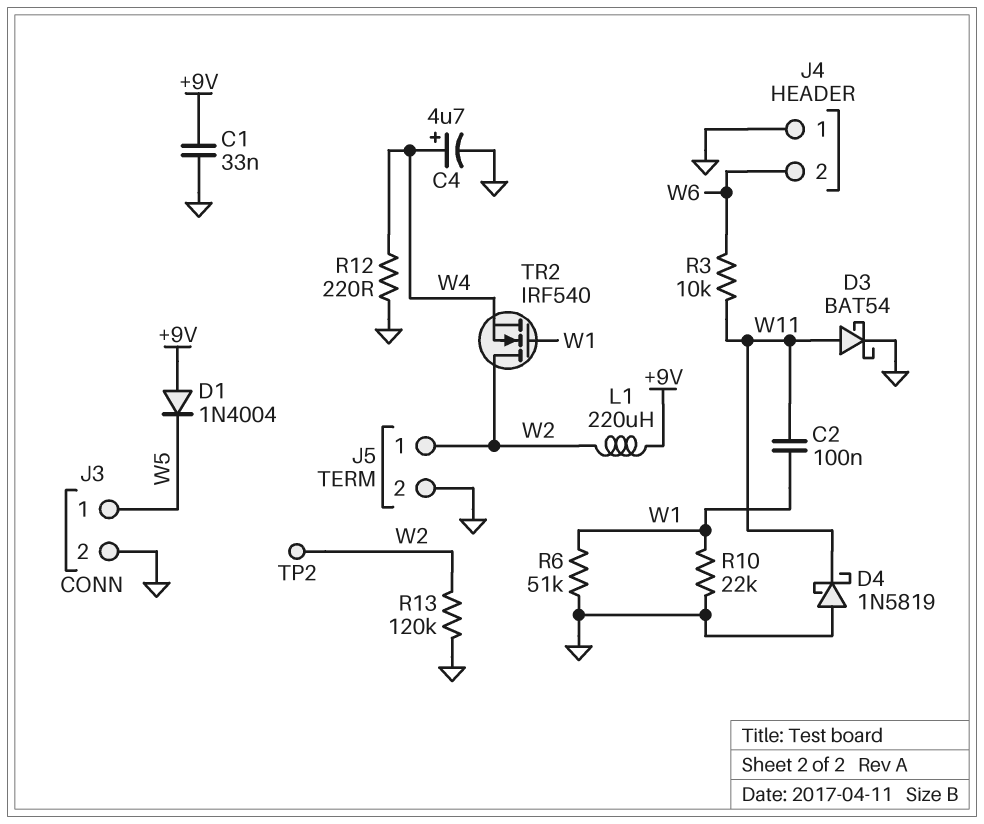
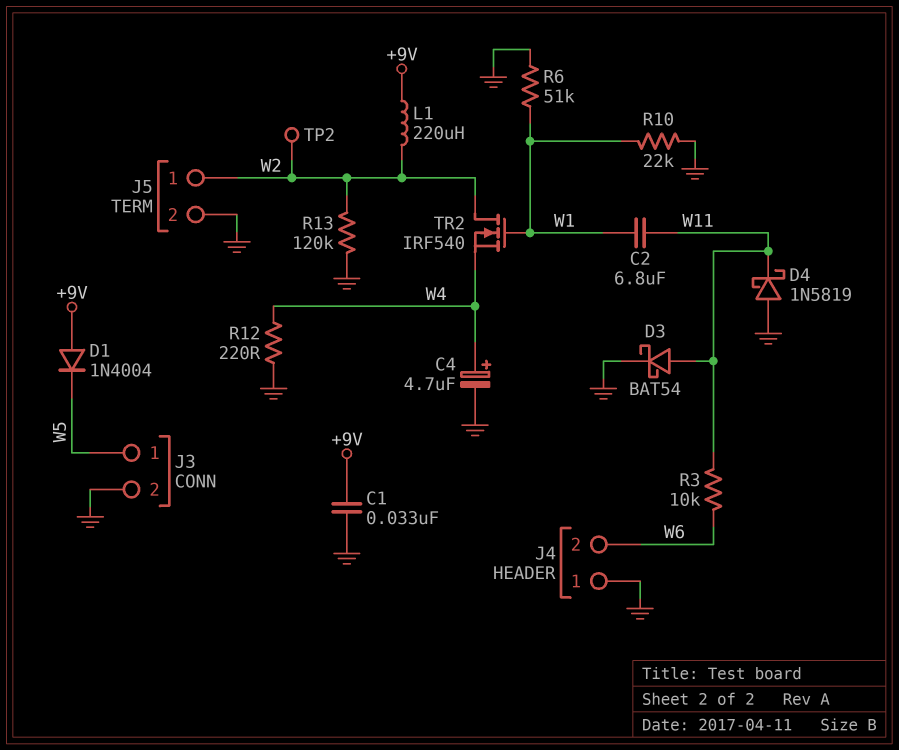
C2: 100nF (W1, W11) -> 6.8uF (W1, W11)

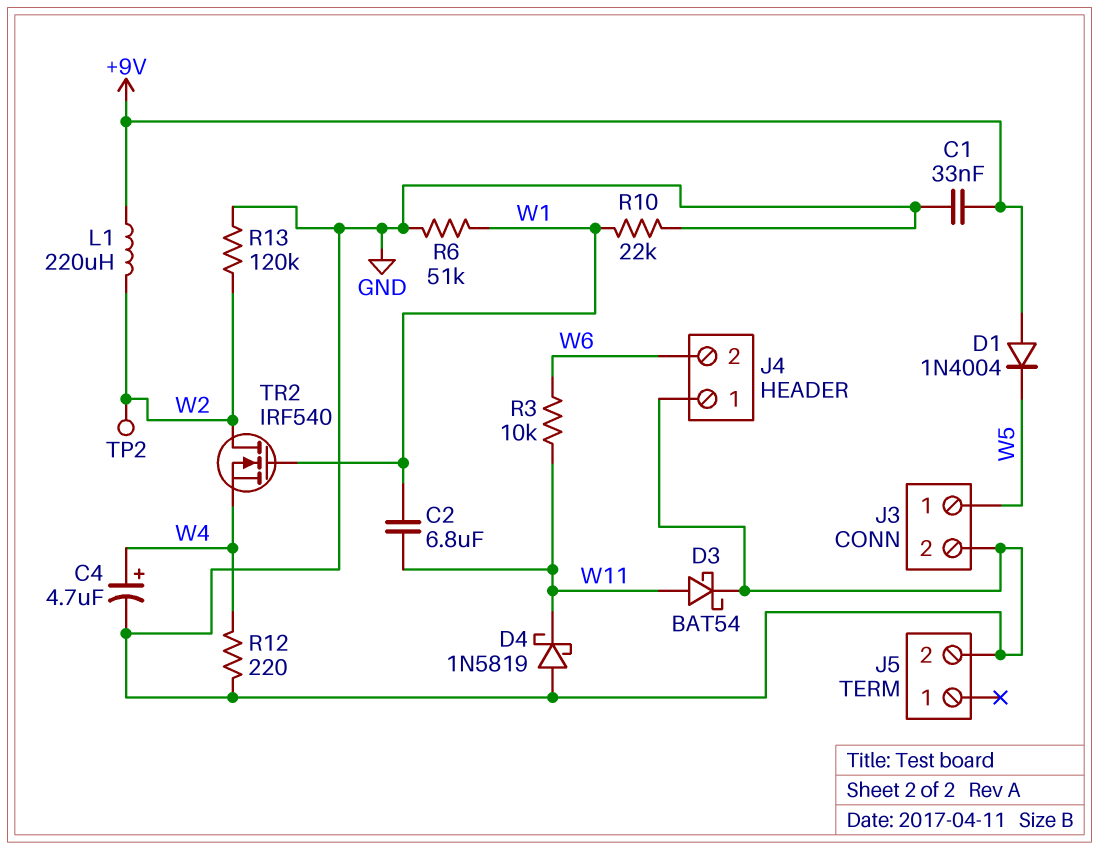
J5 pin 1: W2 -> none

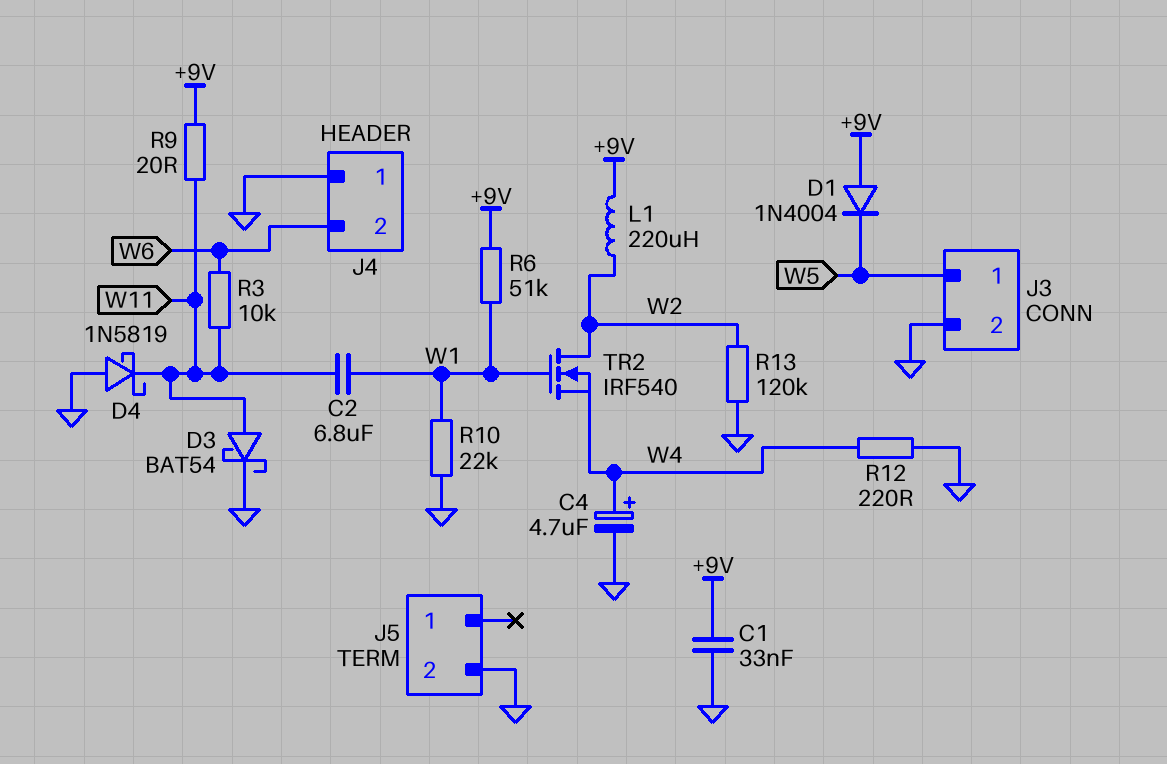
R6: 51k (GND, W1) -> 51k (+9V, W1)
R9: none -> 20 (+9V, W11)
TP2: test point (W2) -> none

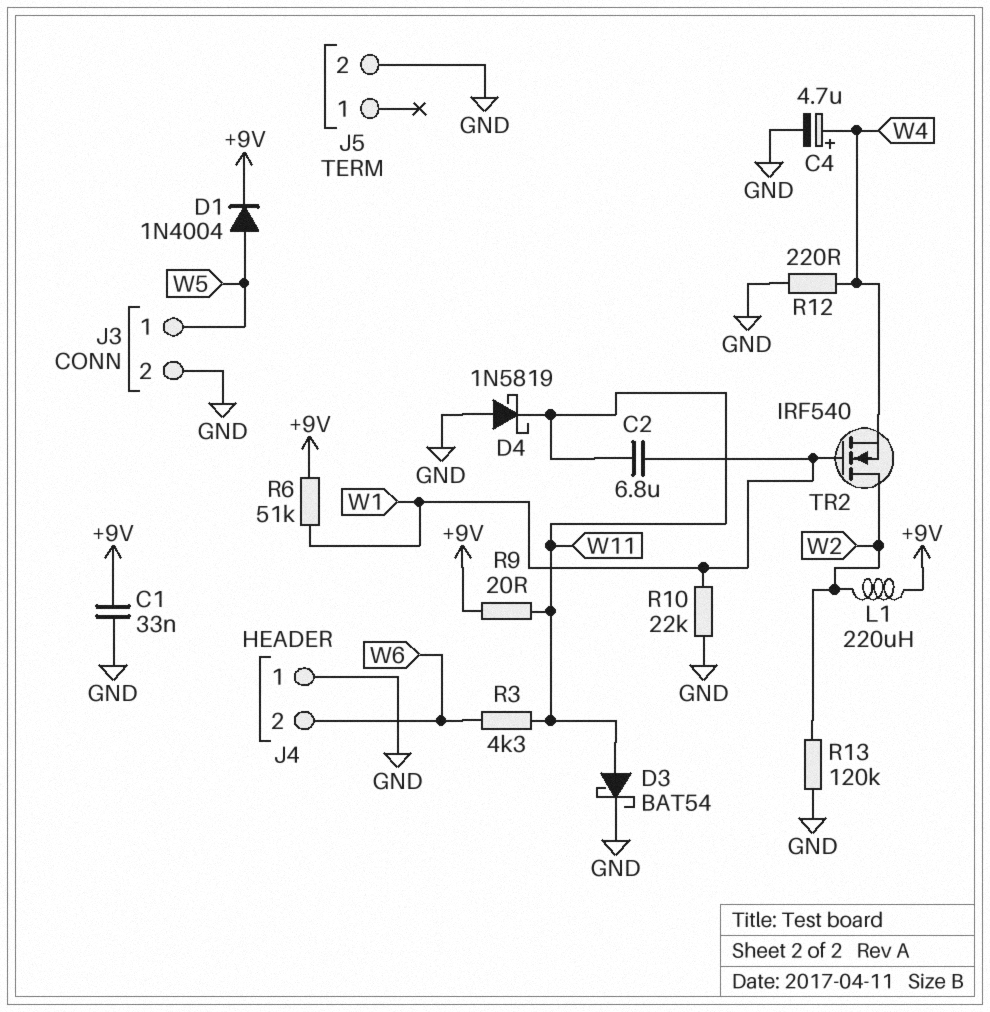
D1: diode 1N4004 (A +9V, K W5) -> diode 1N4004 (A W5, K +9V)
R3: 10k (W6, W11) -> 4.3k (W6, W11)

